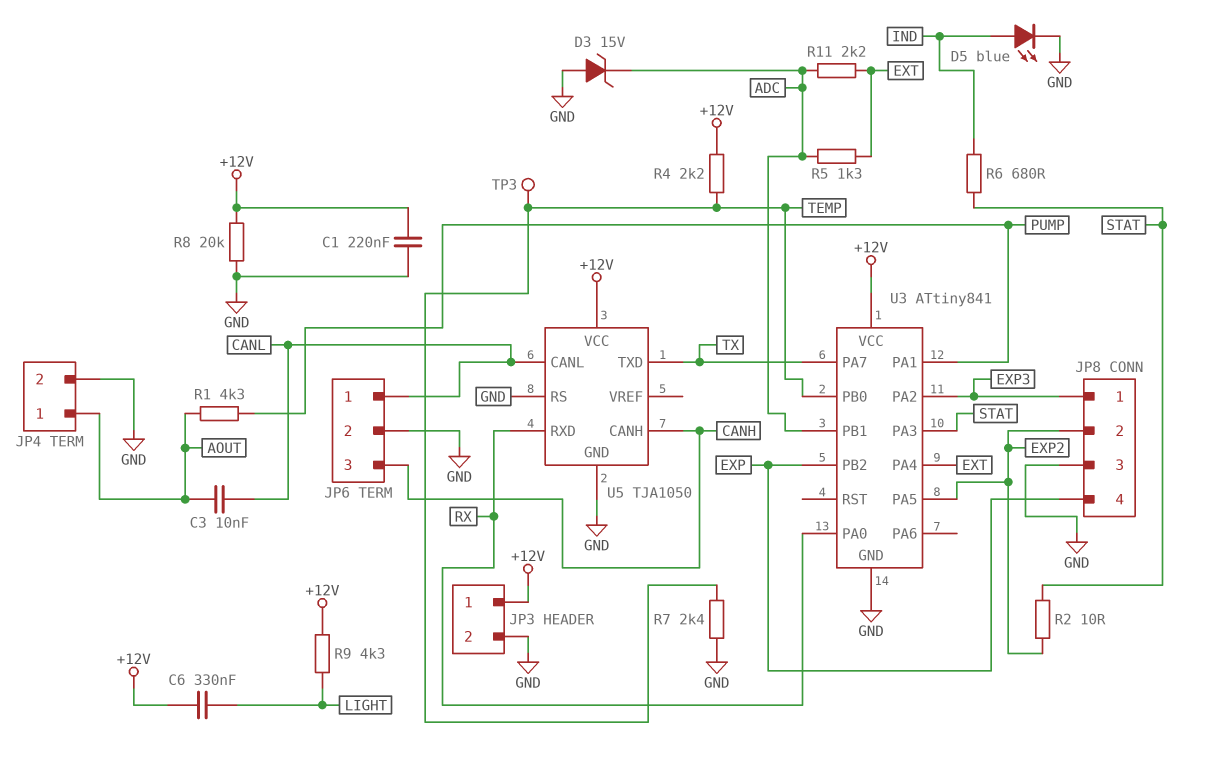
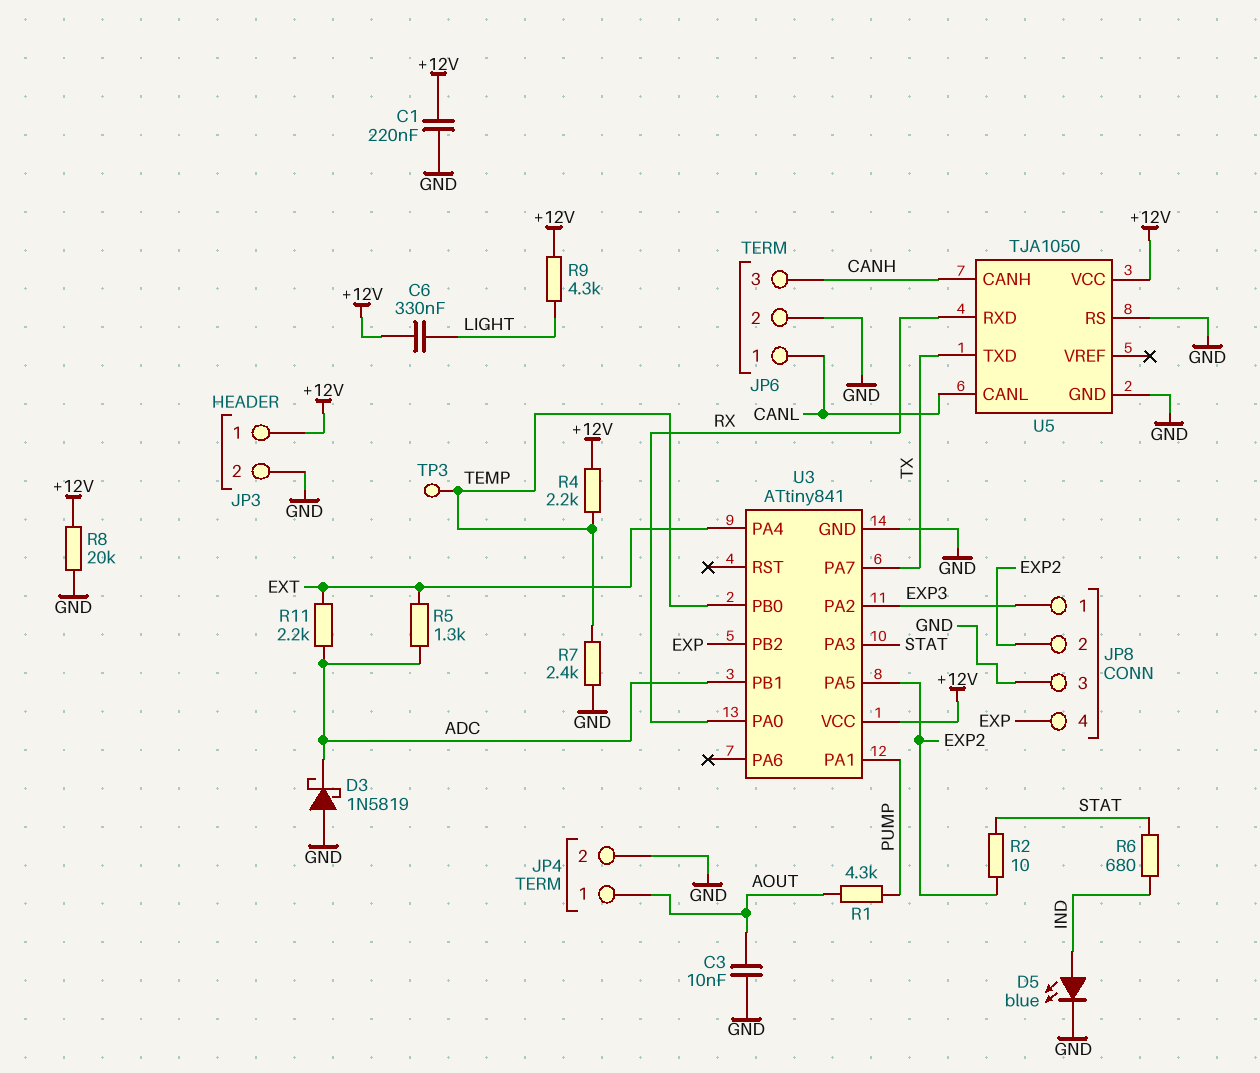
C3: 10nF (AOUT, CANL) -> 10nF (AOUT, GND)
D3: zener 15V (A GND, K ADC) -> schottky 1N5819 (A GND, K ADC)

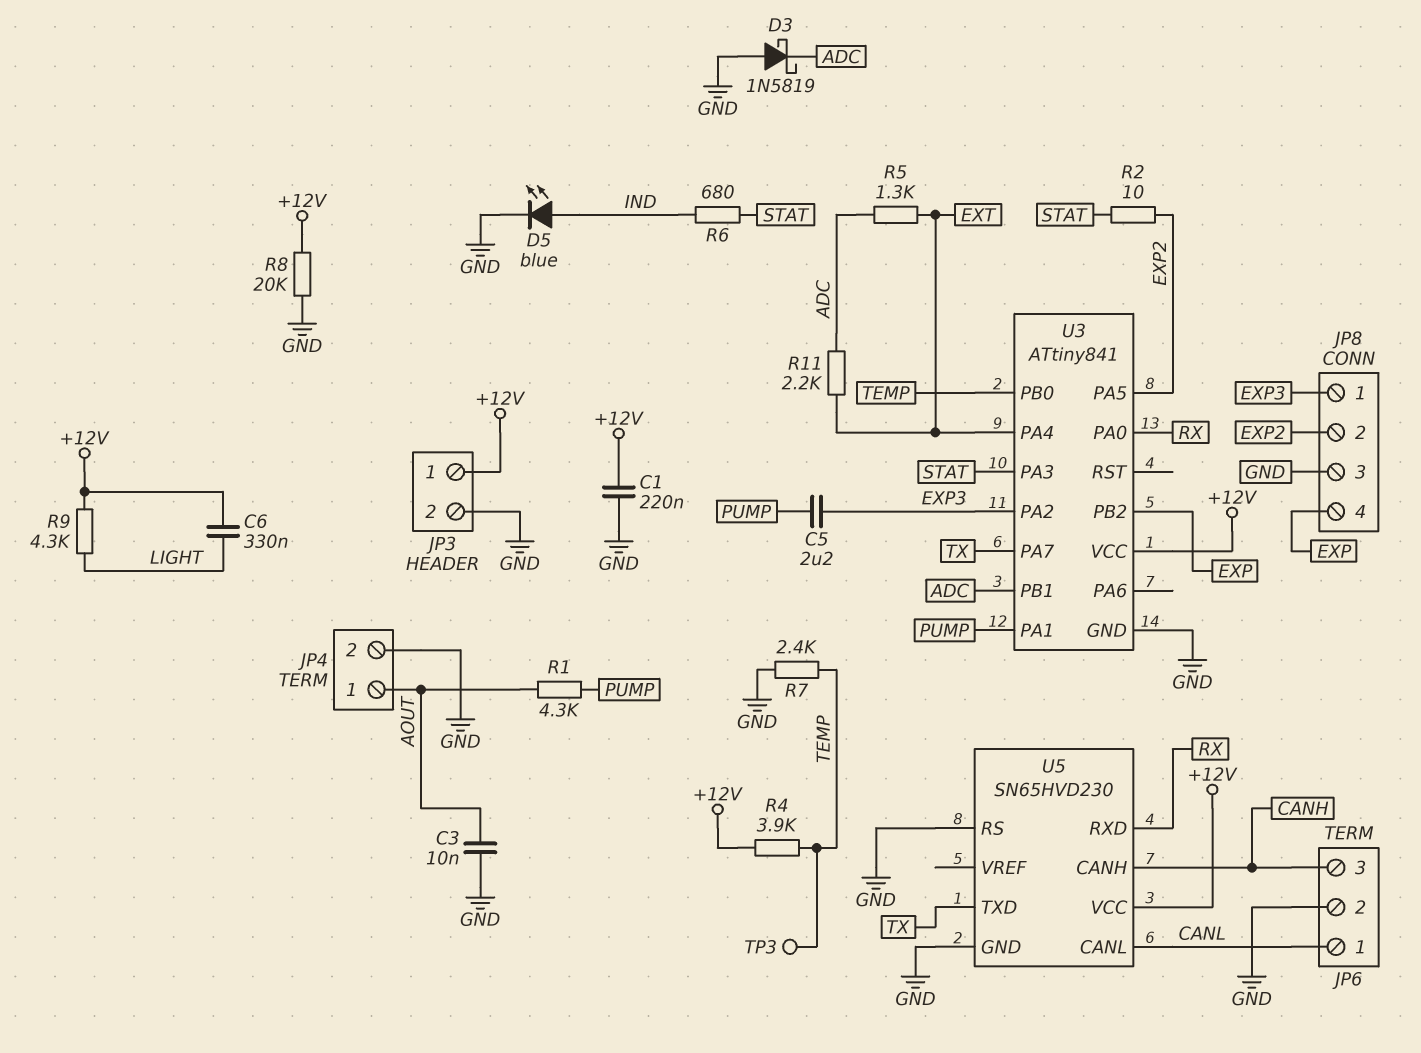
C5: none -> 2.2uF (EXP3, PUMP)
R4: 2.2k (+12V, TEMP) -> 3.9k (+12V, TEMP)
U5: TJA1050 -> SN65HVD230

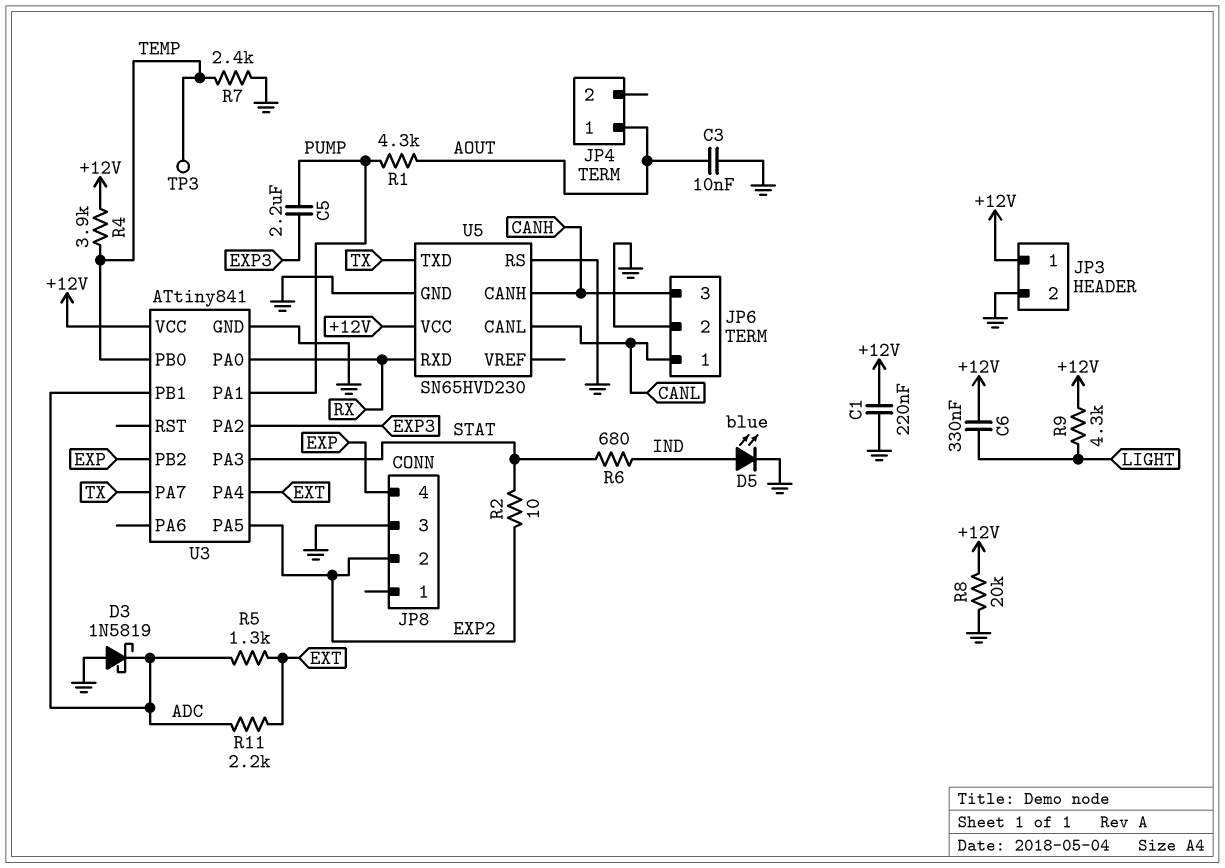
JP4 pin 2: GND -> none
JP8 pin 1: EXP3 -> none

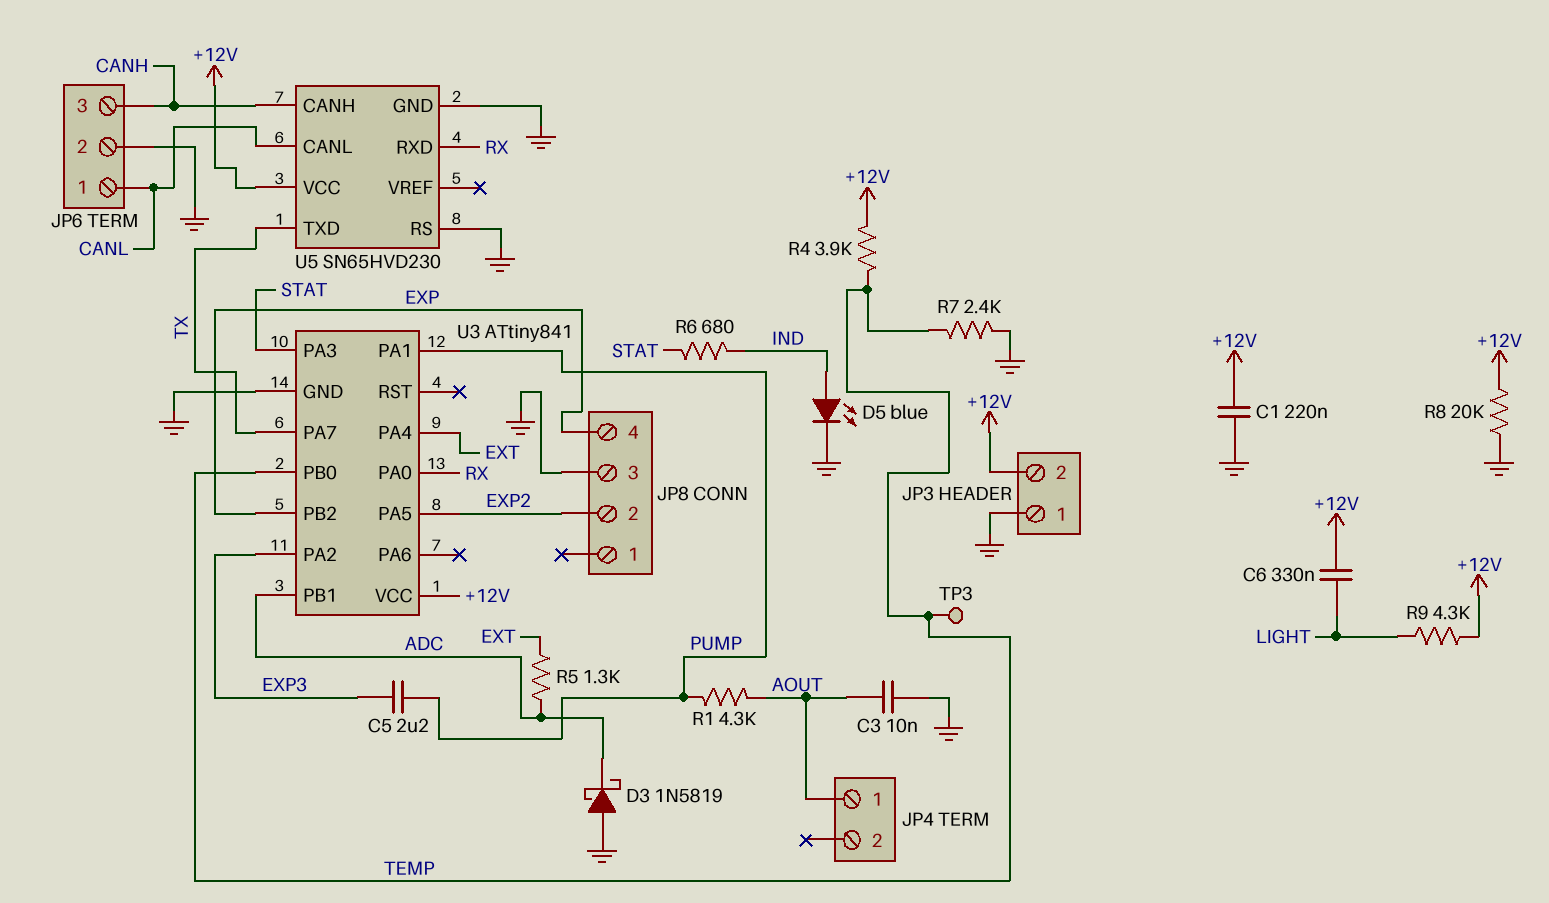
JP3 pin 1: +12V -> GND
JP3 pin 2: GND -> +12V
R2: 10 (EXP2, STAT) -> none
R11: 2.2k (ADC, EXT) -> none

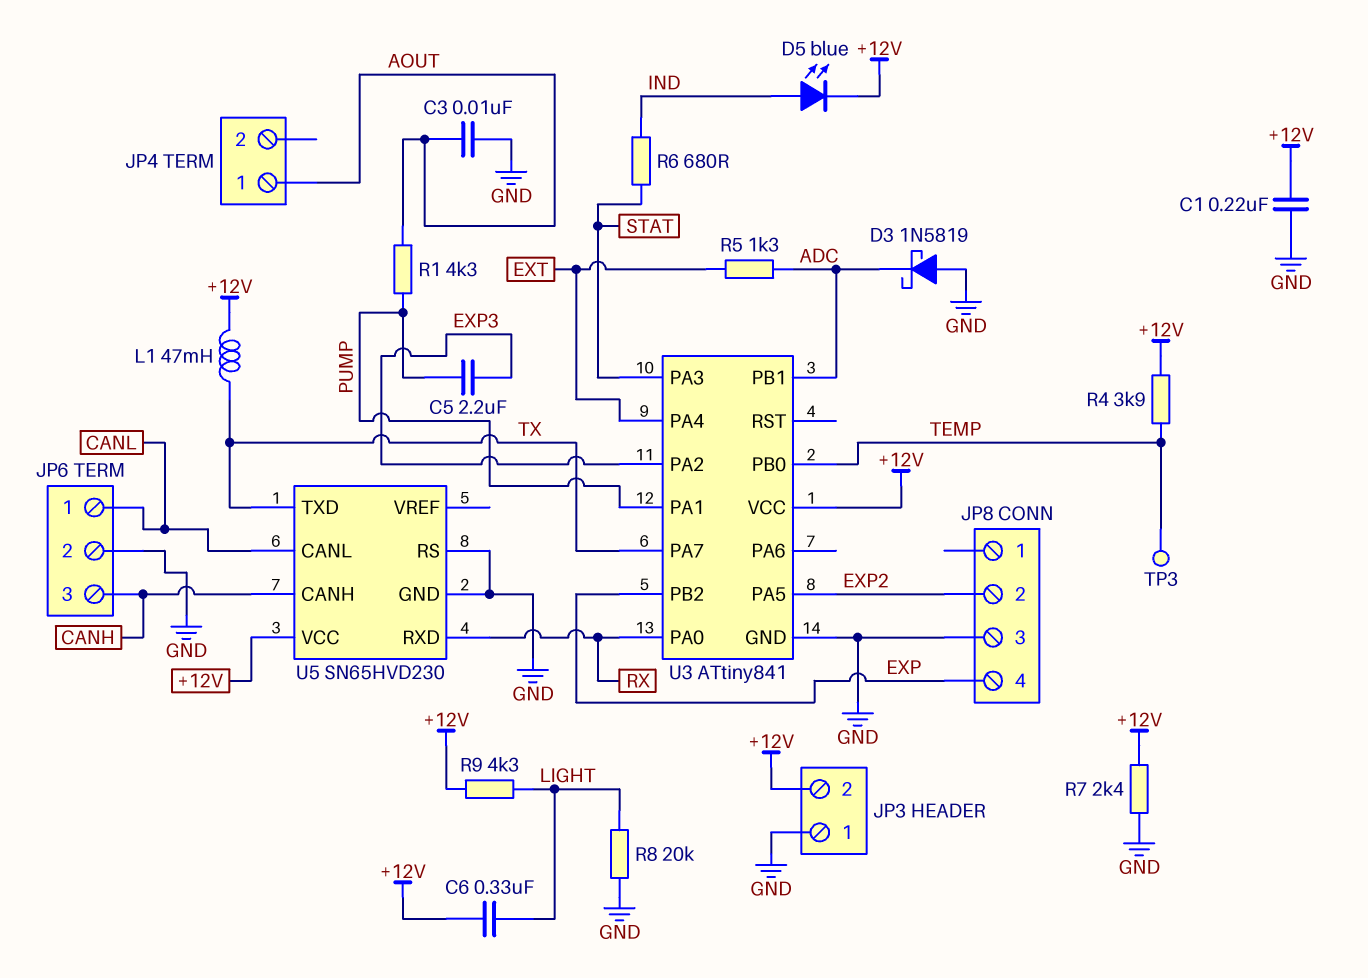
D5: LED blue (A IND, K GND) -> LED blue (A IND, K +12V)
L1: none -> 47mH (+12V, TX)
R7: 2.4k (GND, TEMP) -> 2.4k (+12V, GND)
R8: 20k (+12V, GND) -> 20k (GND, LIGHT)

